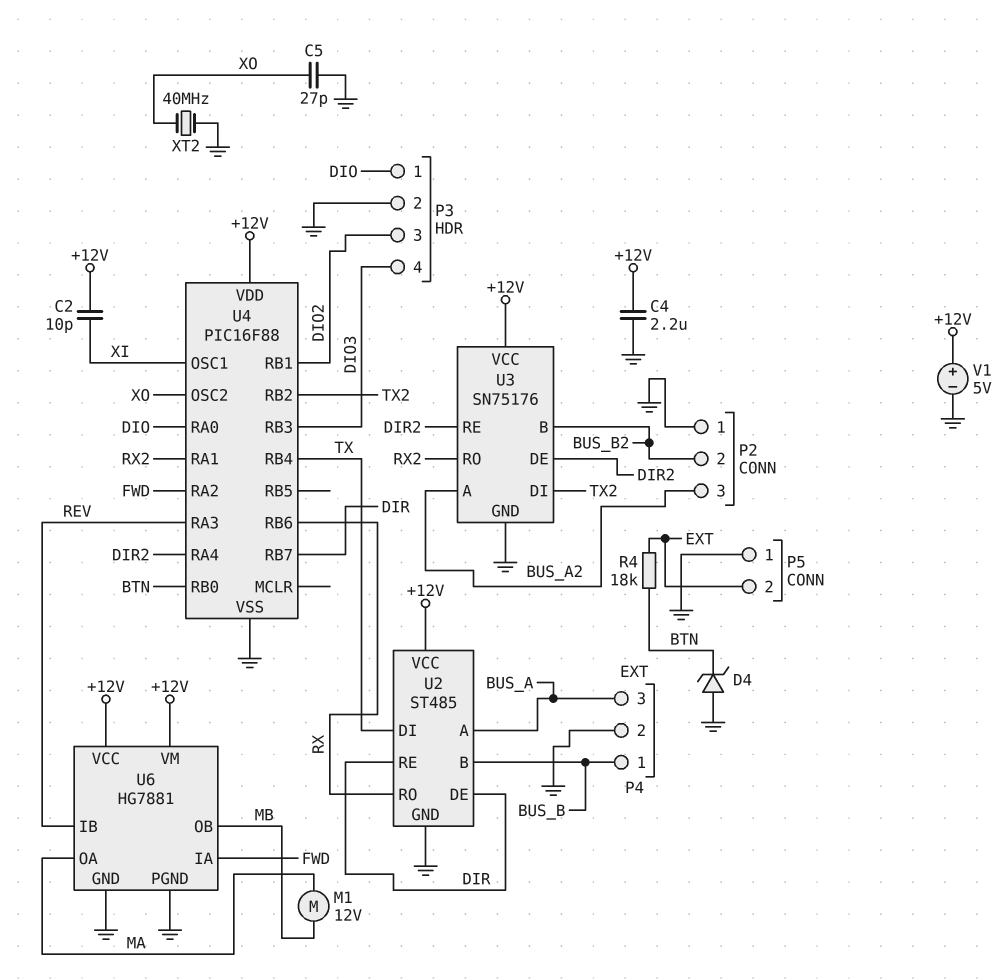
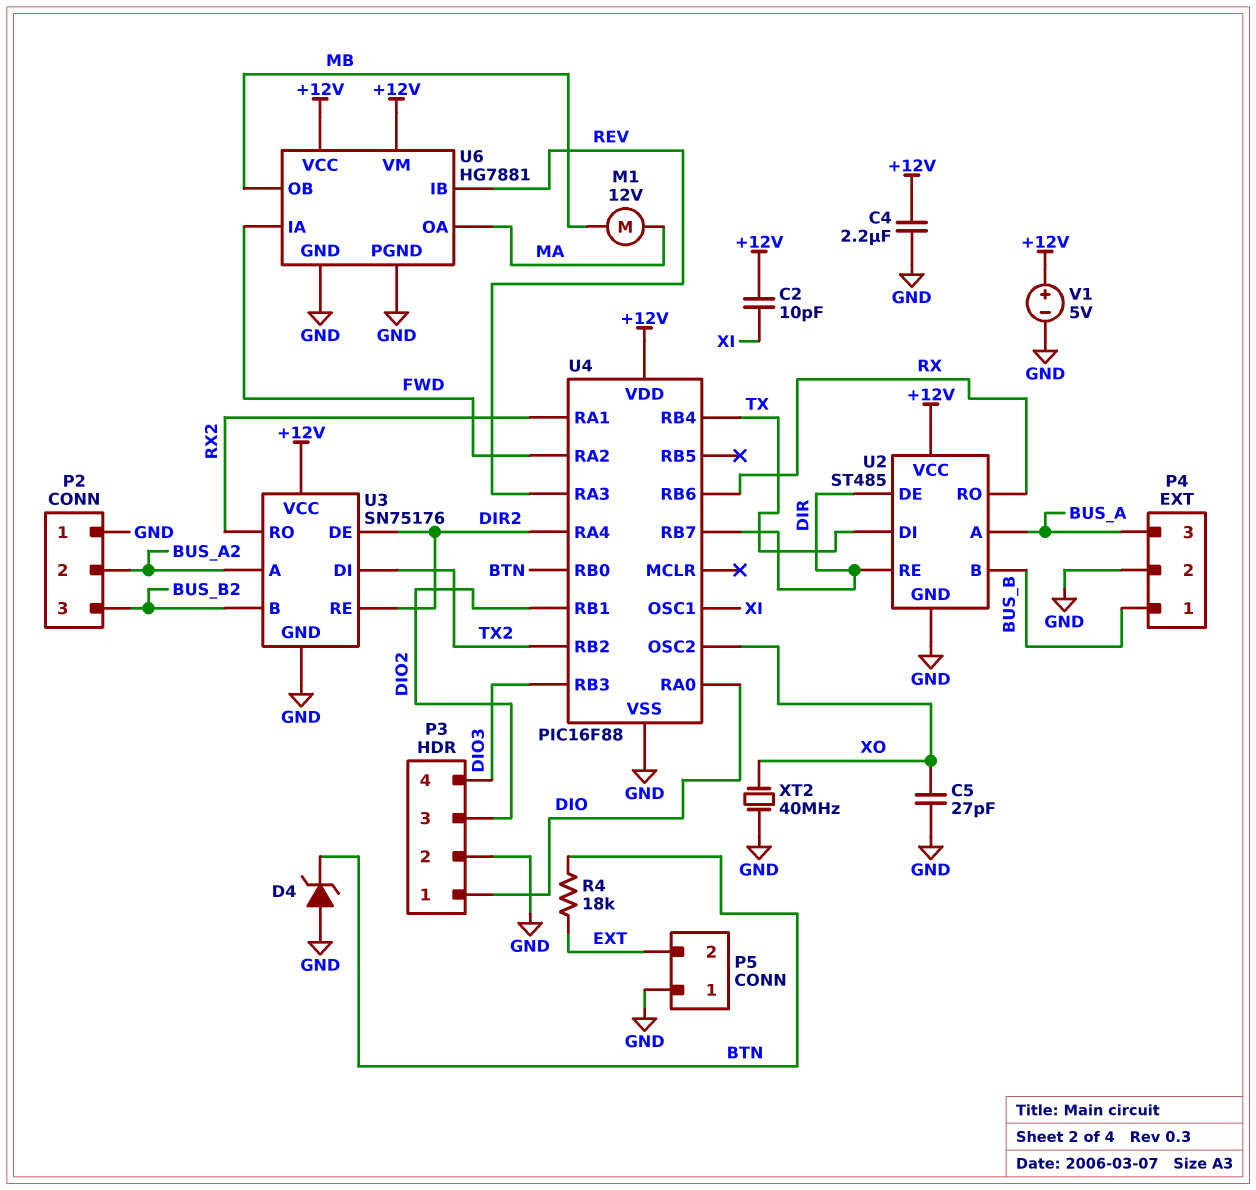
P2 pin 2: BUS_B2 -> BUS_A2
P2 pin 3: BUS_A2 -> BUS_B2

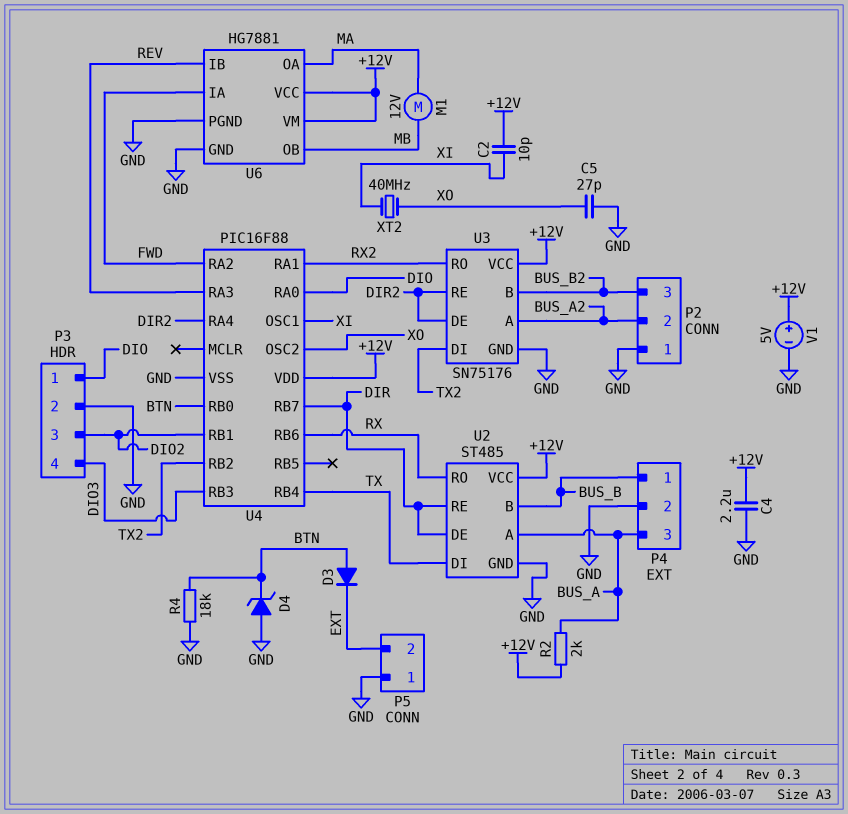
D3: none -> diode (A BTN, K EXT)
R2: none -> 2k (+12V, BUS_A)
R4: 18k (BTN, EXT) -> 18k (BTN, GND)
XT2: 40MHz (GND, XO) -> 40MHz (XI, XO)

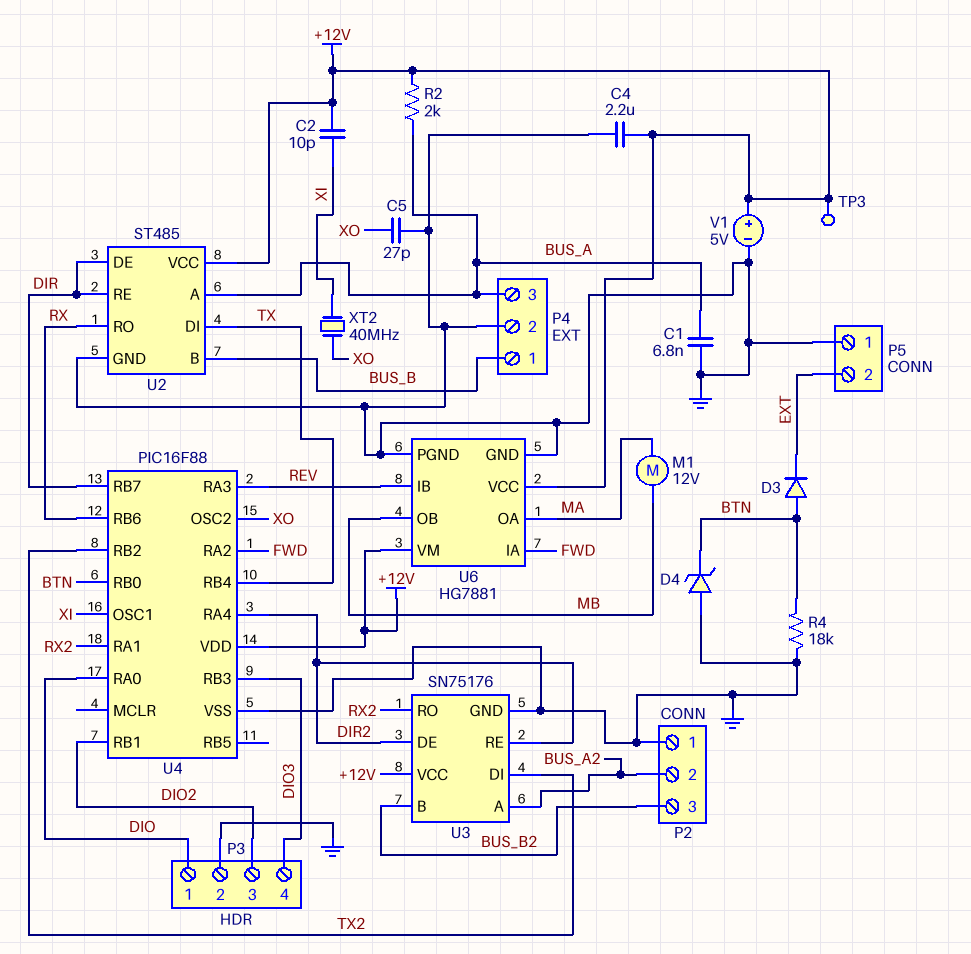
C1: none -> 6.8nF (BUS_A, GND)
TP3: none -> test point (+12V)

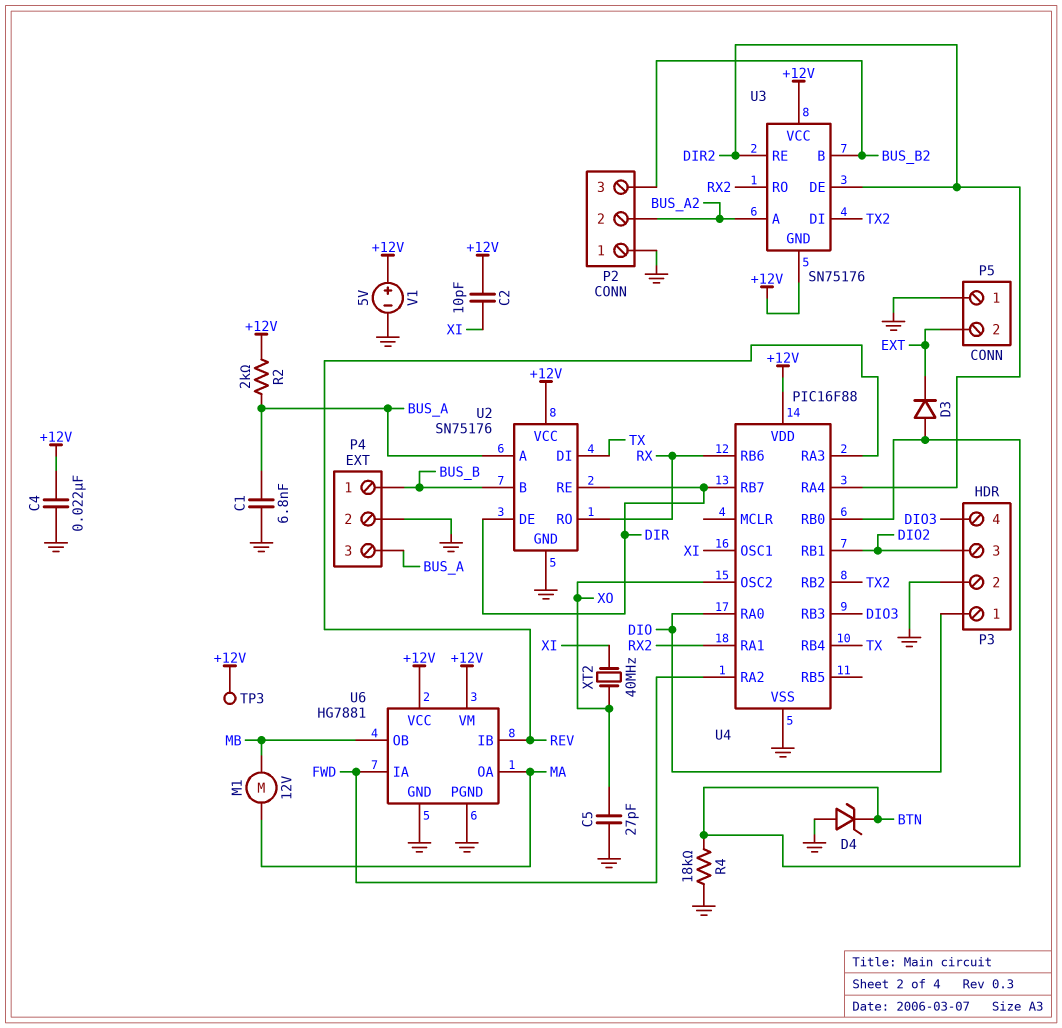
C4: 2.2uF (+12V, GND) -> 22nF (+12V, GND)
U2: ST485 -> SN75176
U3 pin GND: GND -> +12V

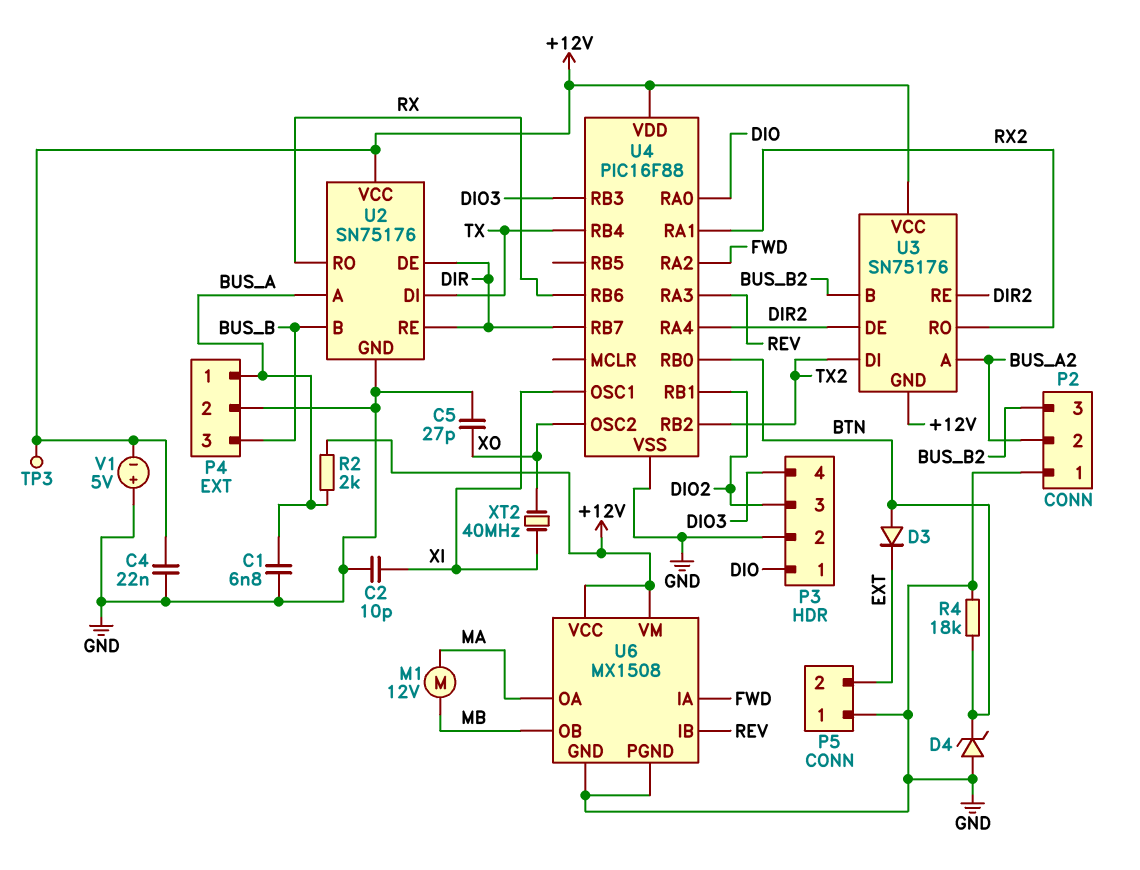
C2: 10pF (+12V, XI) -> 10pF (GND, XI)
P4 pin 1: BUS_B -> BUS_A
P4 pin 3: BUS_A -> BUS_B
U6: HG7881 -> MX1508
V1: 5V (plus +12V, minus GND) -> 5V (plus GND, minus +12V)

